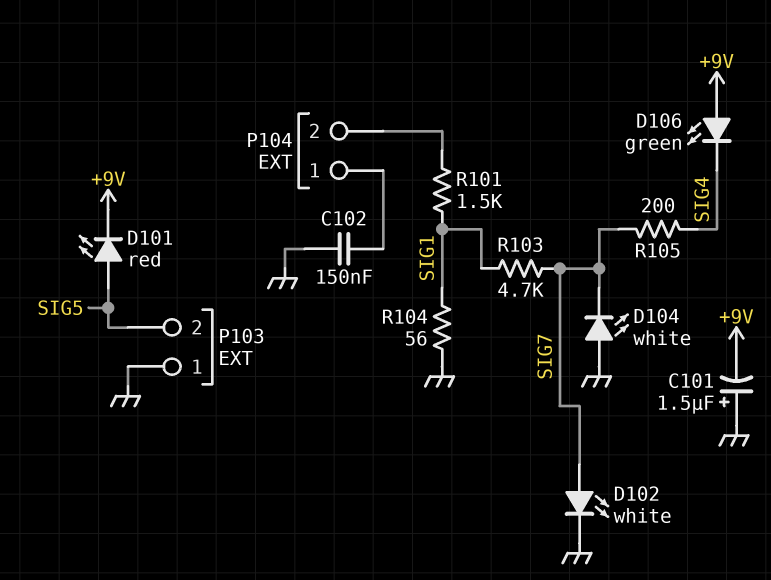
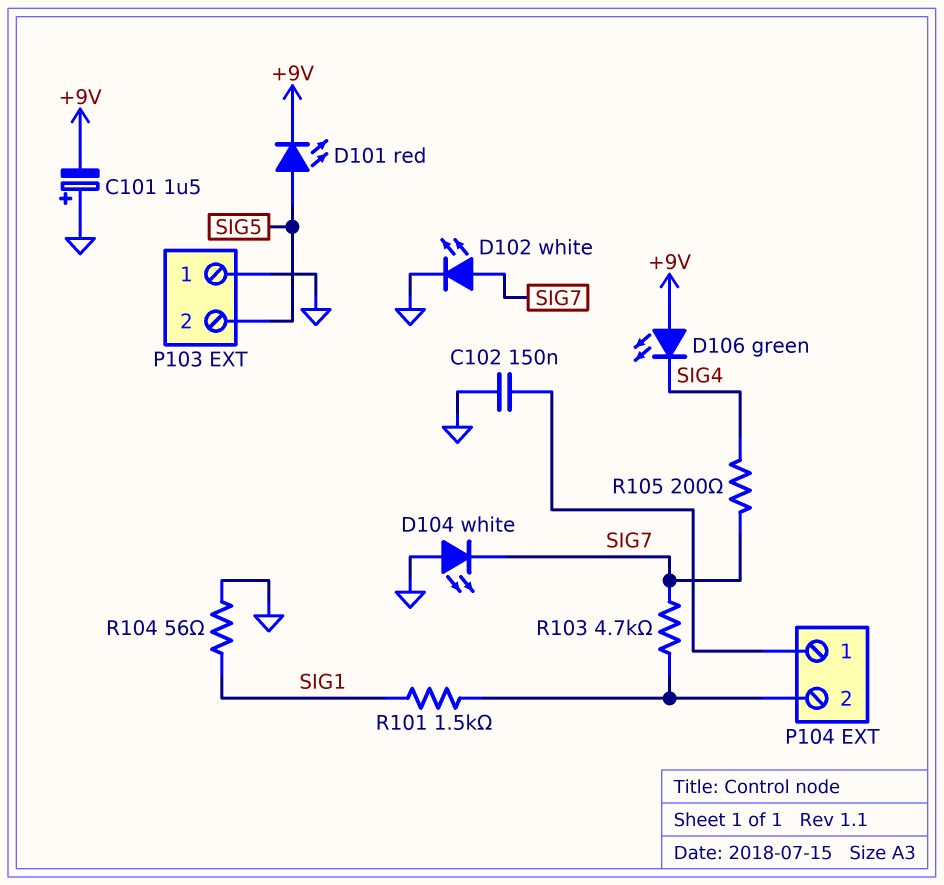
R103: 4.7k (SIG1, SIG7) -> 4.7k (P104/2, SIG7)

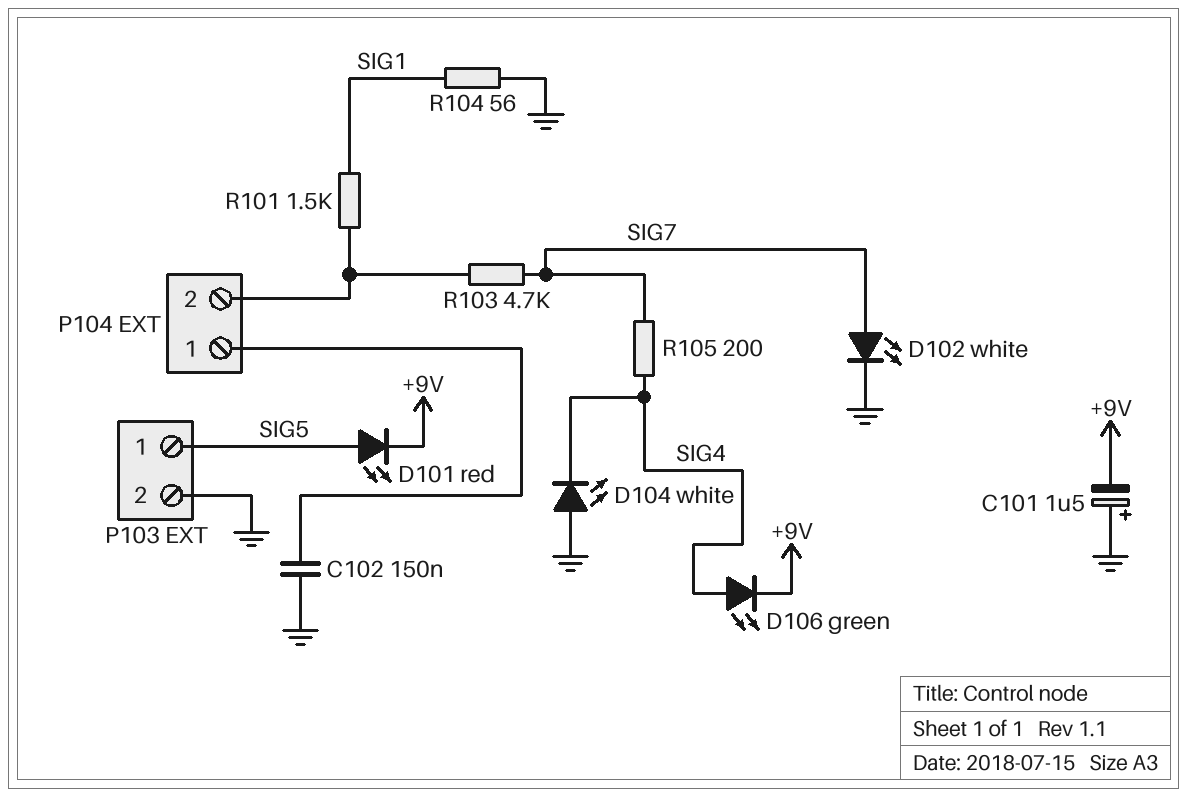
D104: LED white (A GND, K SIG7) -> LED white (A GND, K SIG4)
D106: LED green (A +9V, K SIG4) -> LED green (A SIG4, K +9V)
P103 pin 1: GND -> SIG5
P103 pin 2: SIG5 -> GND

